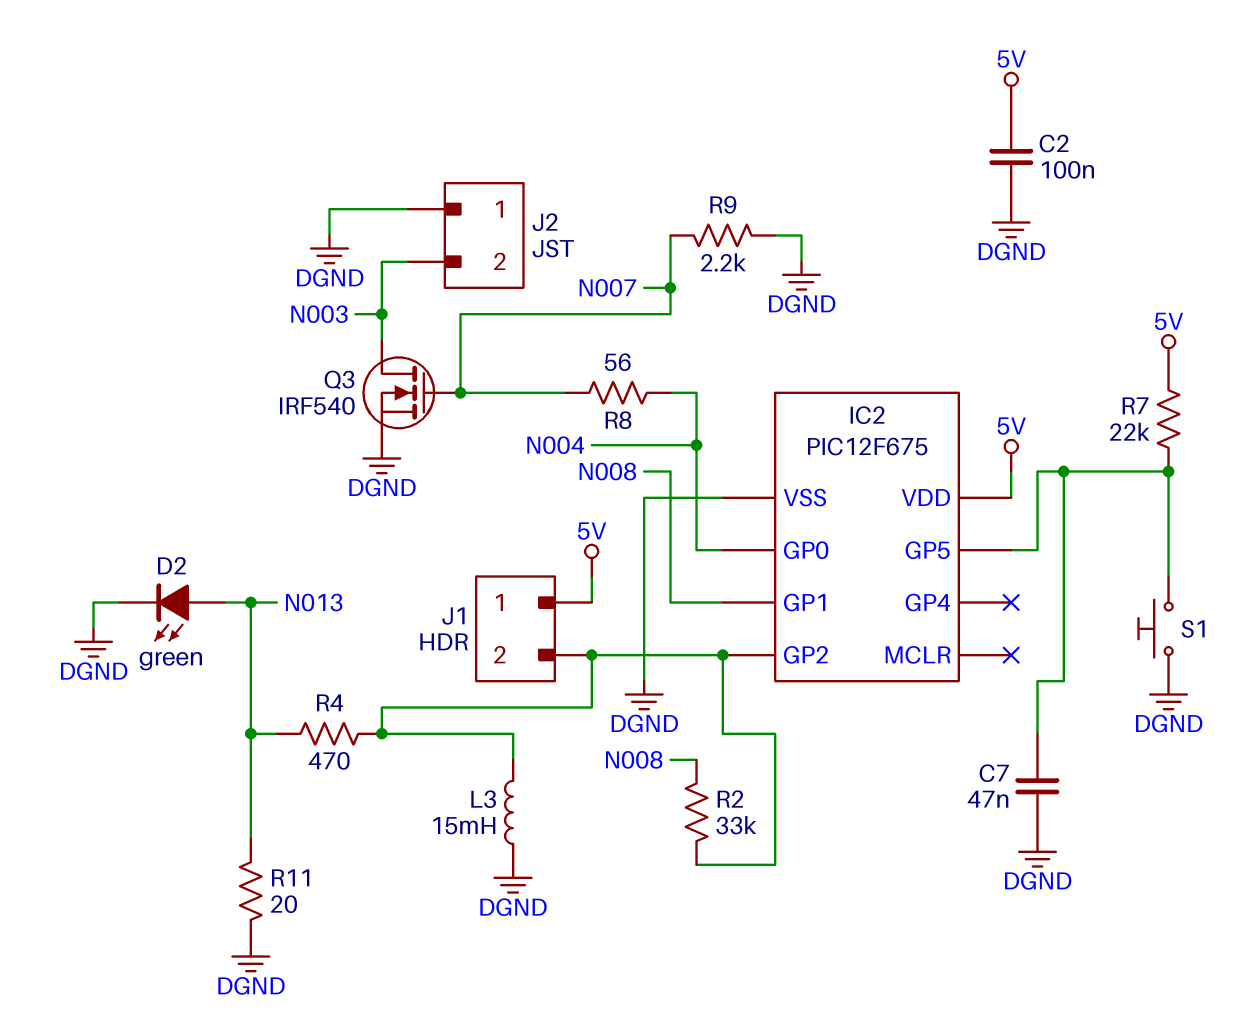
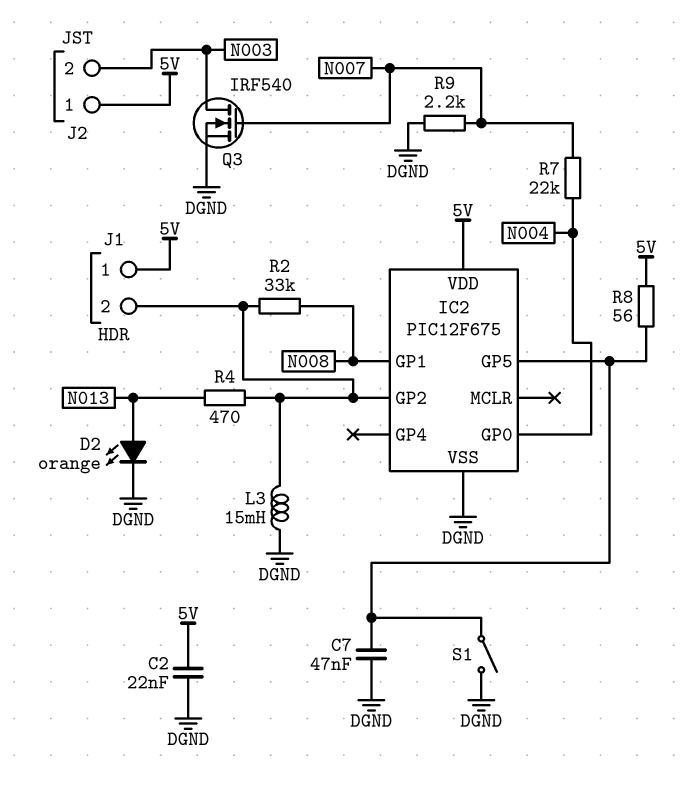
C2: 100nF (5V, DGND) -> 22nF (5V, DGND)
D2: LED green (A N013, K DGND) -> LED orange (A N013, K DGND)
J2 pin 1: DGND -> 5V
R7: 22k (5V, IC2/GP5) -> 22k (N004, N007)
R8: 56 (N004, N007) -> 56 (5V, IC2/GP5)
R11: 20 (DGND, N013) -> none
S1: button (DGND, IC2/GP5) -> switch (DGND, IC2/GP5)

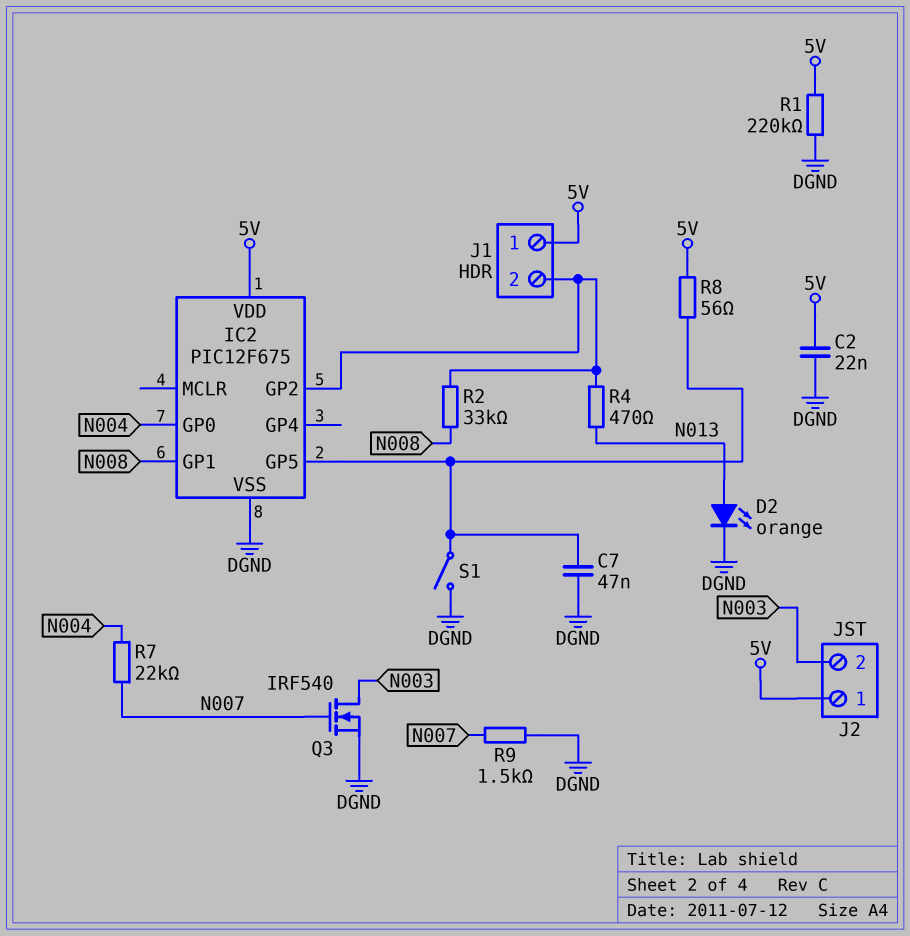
L3: 15mH (DGND, IC2/GP2) -> none
R1: none -> 220k (5V, DGND)
R9: 2.2k (DGND, N007) -> 1.5k (DGND, N007)

